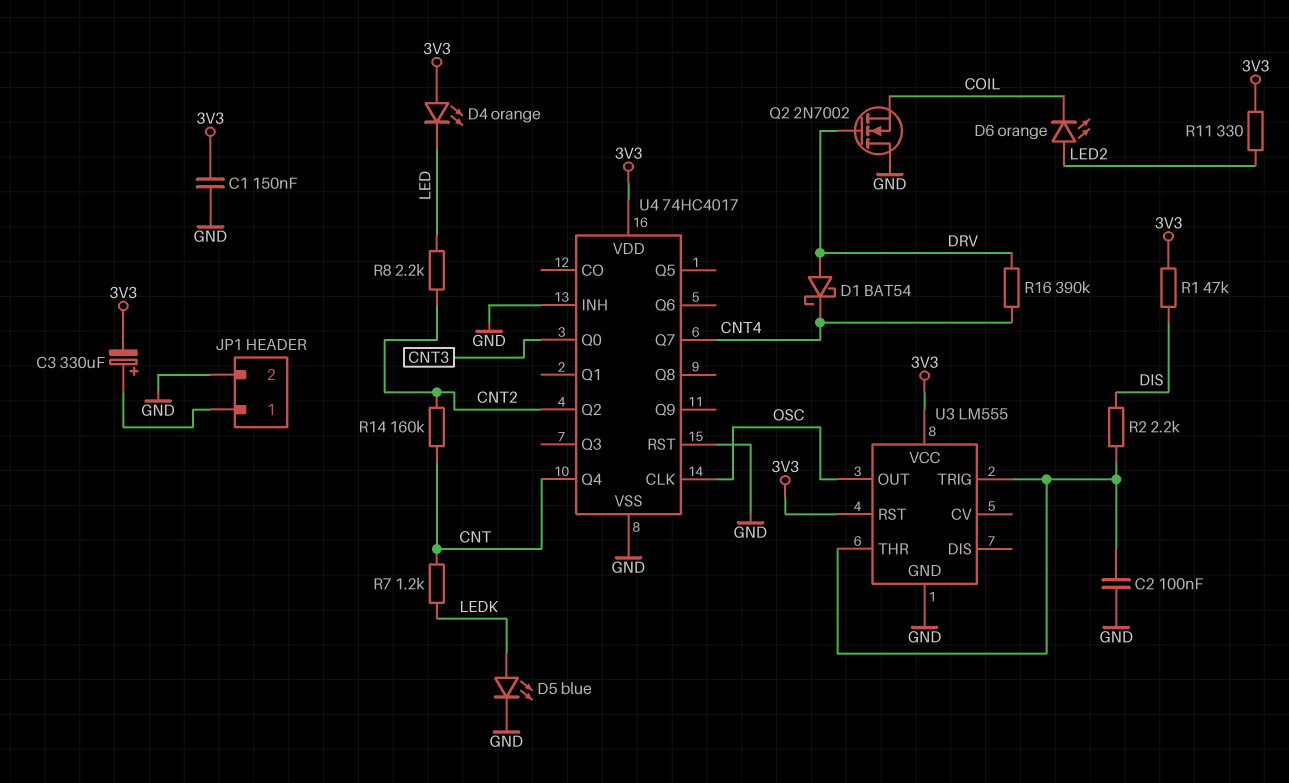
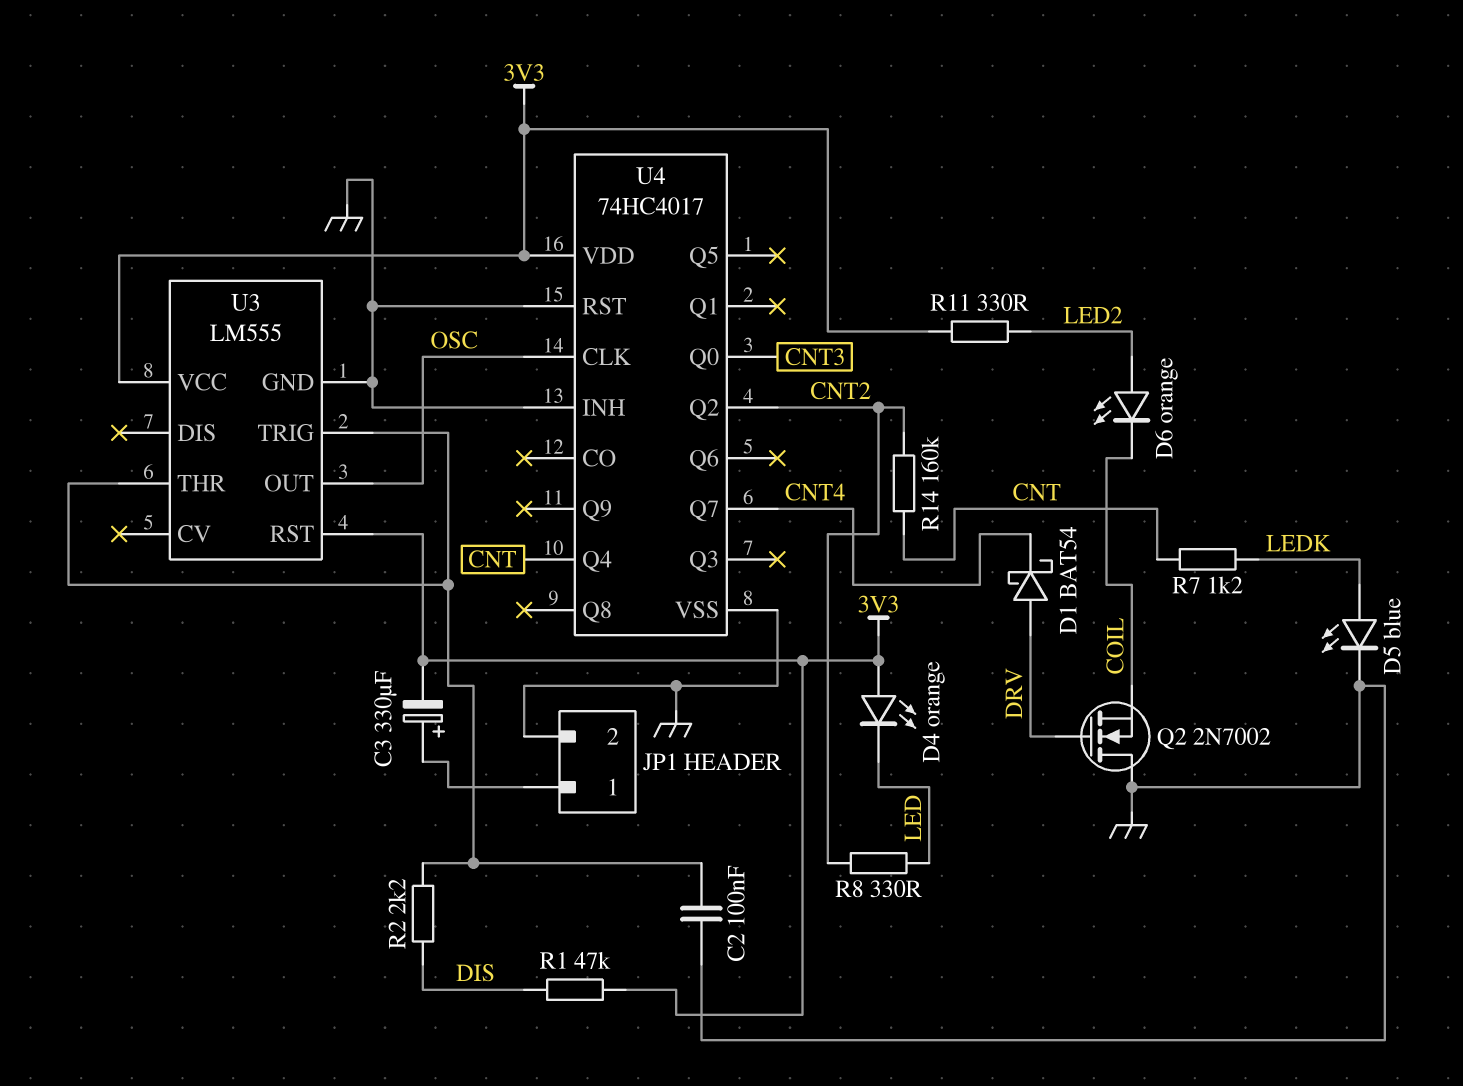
C1: 150nF (3V3, GND) -> none
R8: 2.2k (CNT2, LED) -> 330 (CNT2, LED)
R16: 390k (CNT4, DRV) -> none

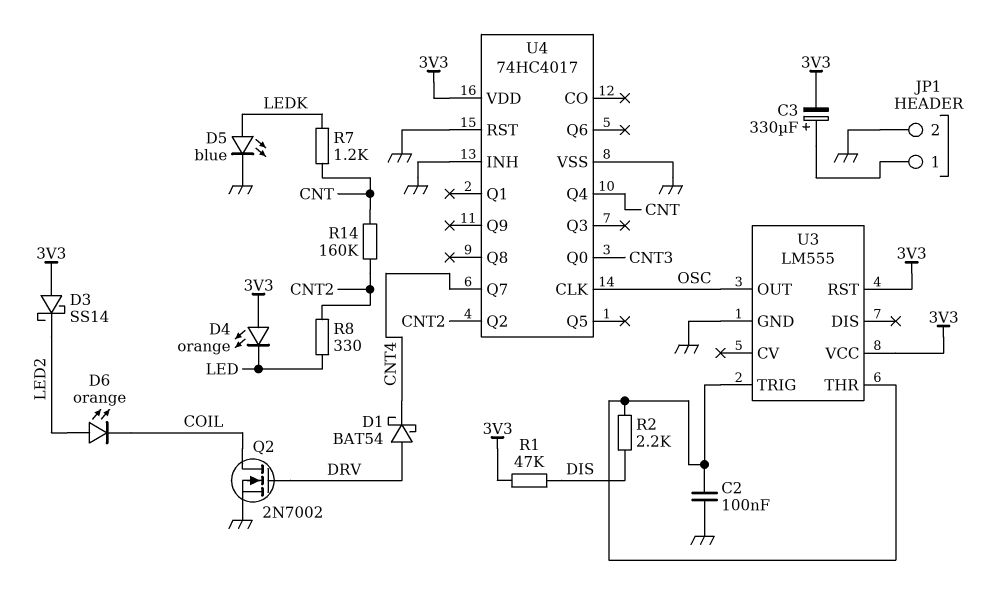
D3: none -> schottky SS14 (A 3V3, K LED2)
Q2: NMOS 2N7002 (G DRV, D GND, S COIL) -> NMOS 2N7002 (G DRV, D COIL, S GND)
R11: 330 (3V3, LED2) -> none

